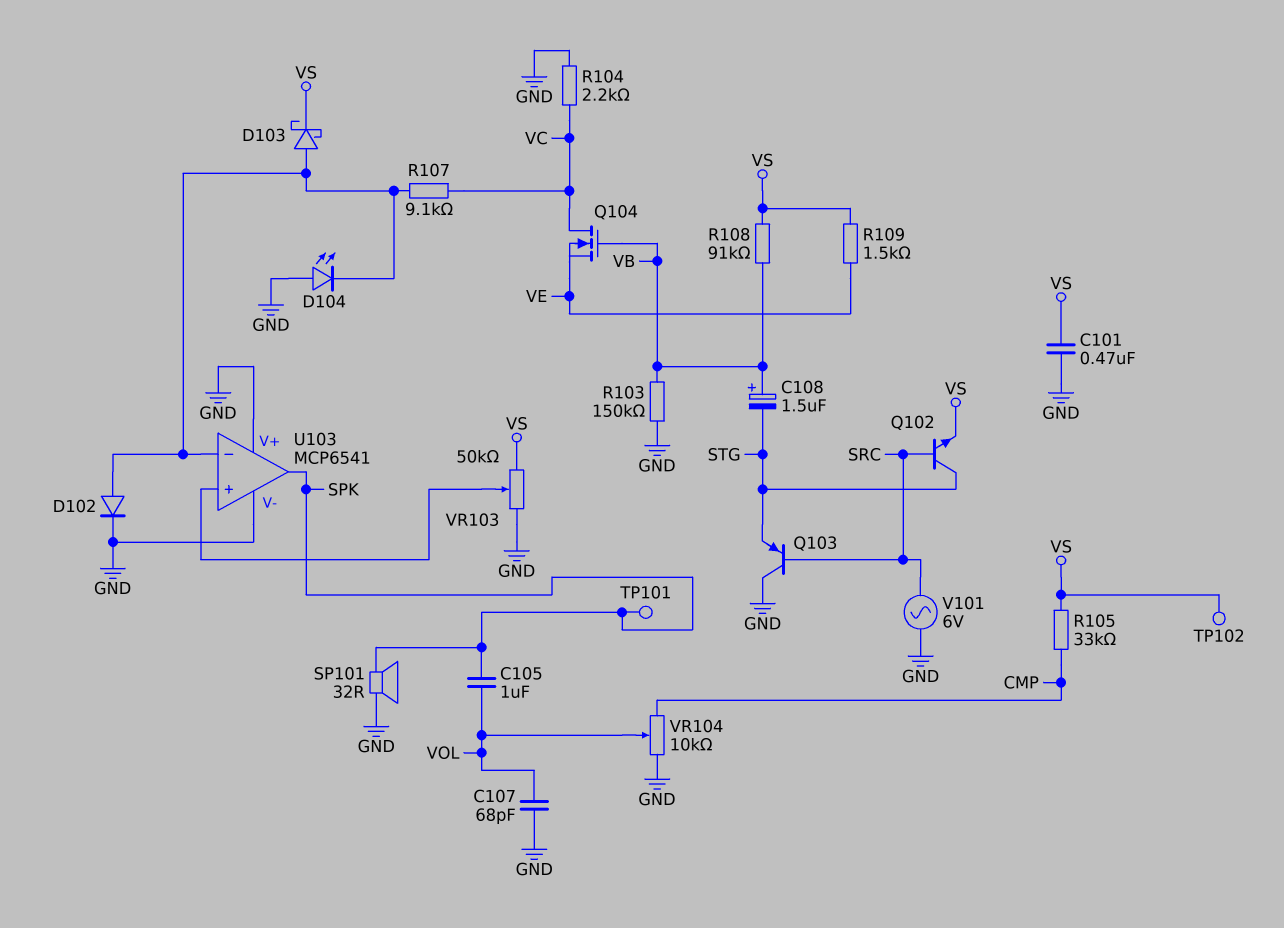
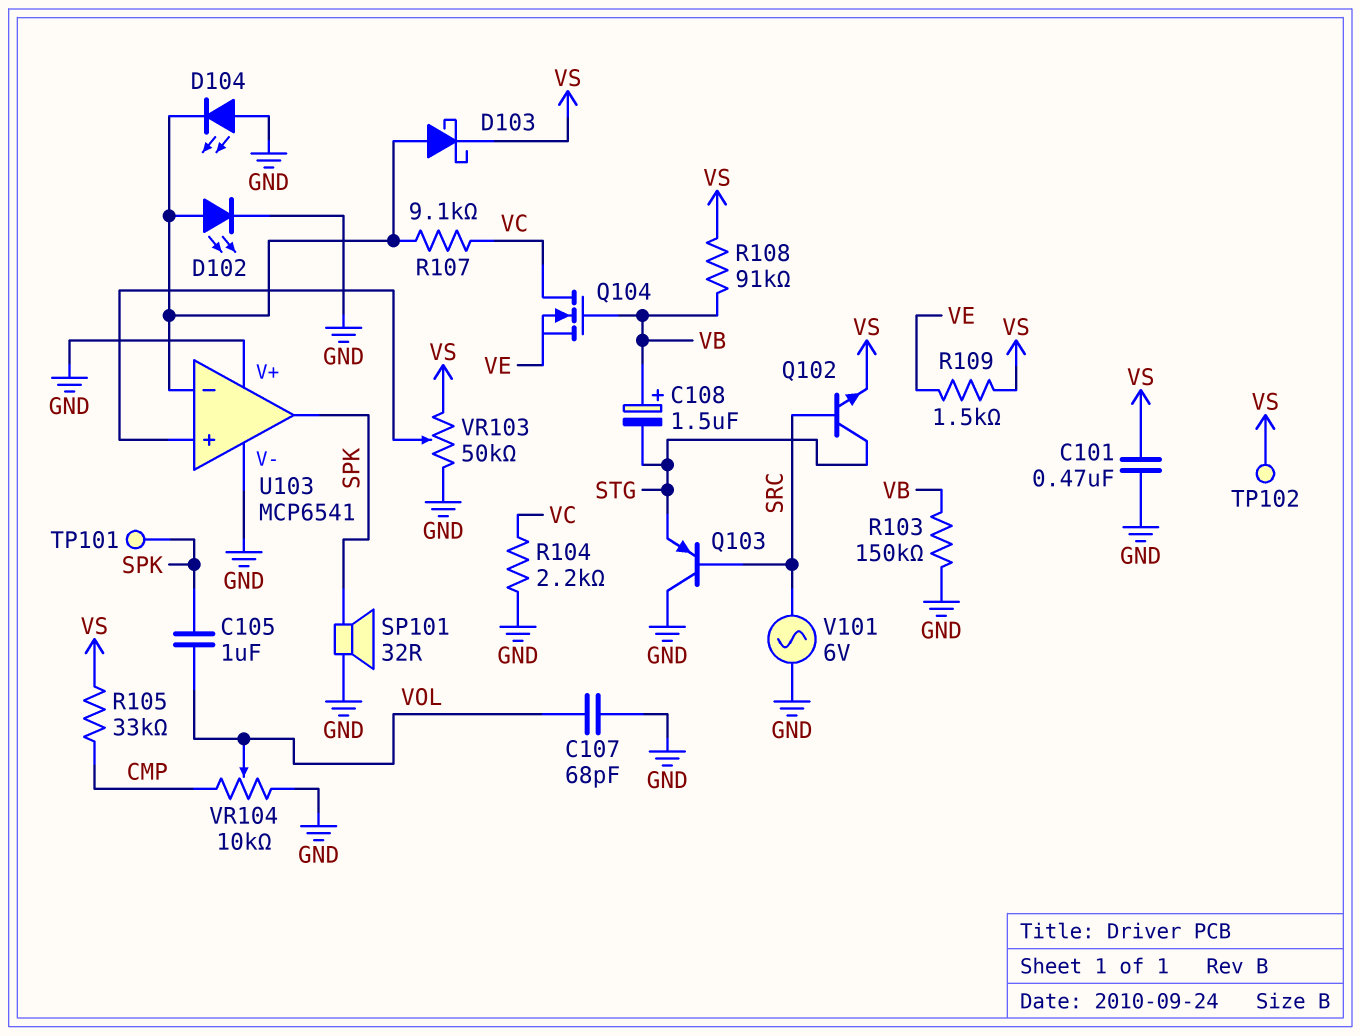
D102: diode (A U103/in-, K GND) -> LED (A U103/in-, K GND)

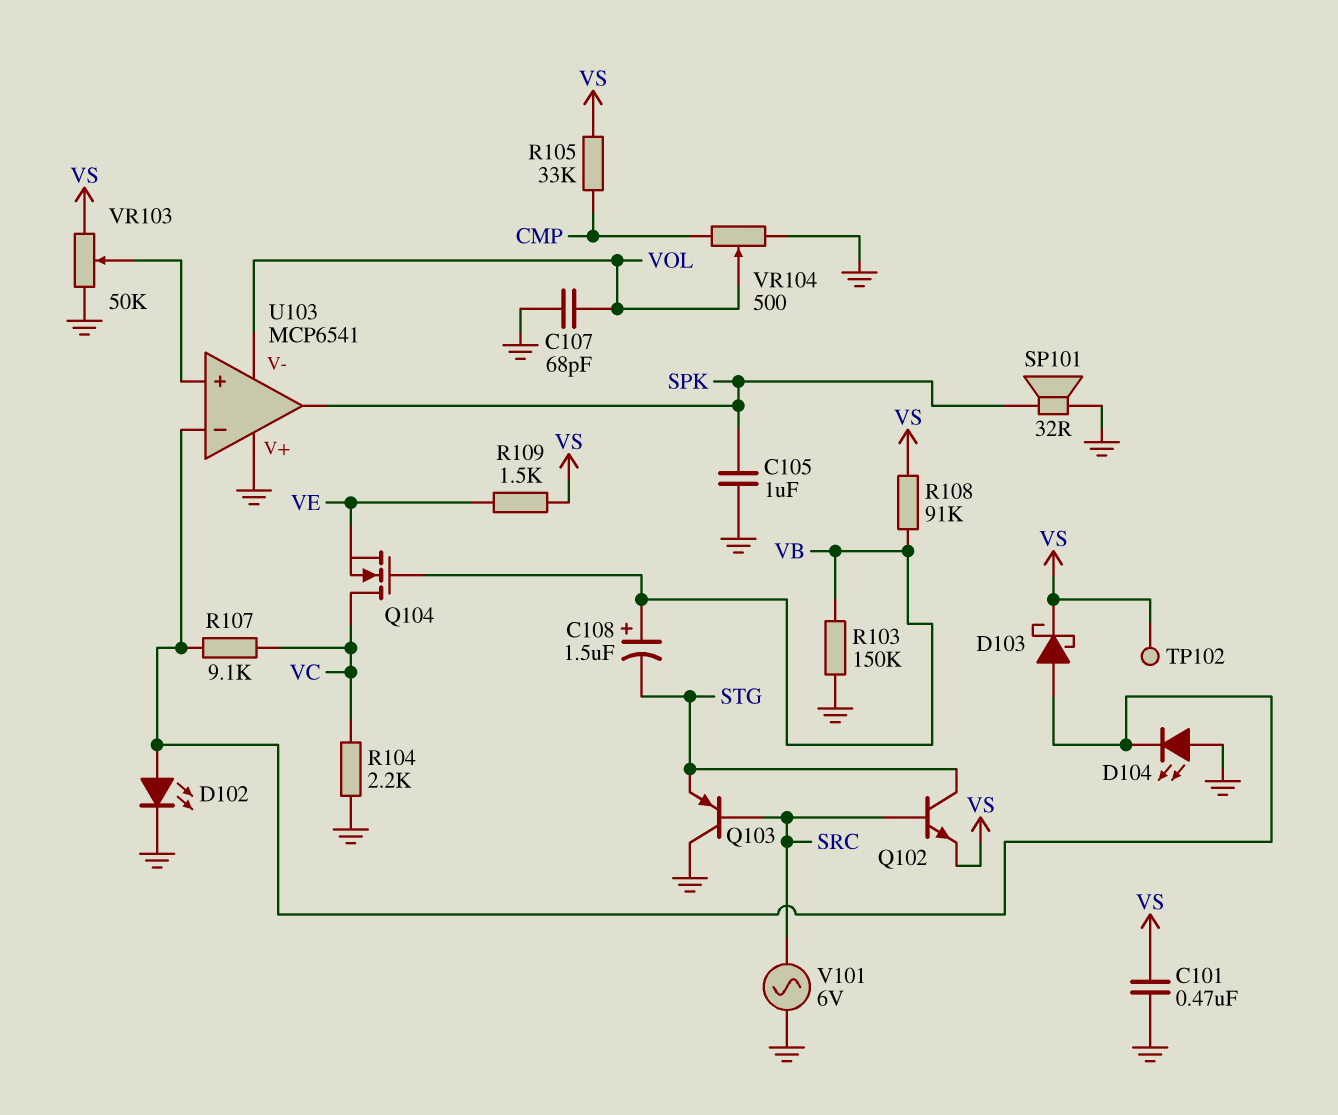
C105: 1uF (SPK, VOL) -> 1uF (GND, SPK)
TP101: test point (SPK) -> none
U103 pin V-: GND -> VOL
VR104: 10k (CMP, GND, wiper VOL) -> 500 (CMP, GND, wiper VOL)

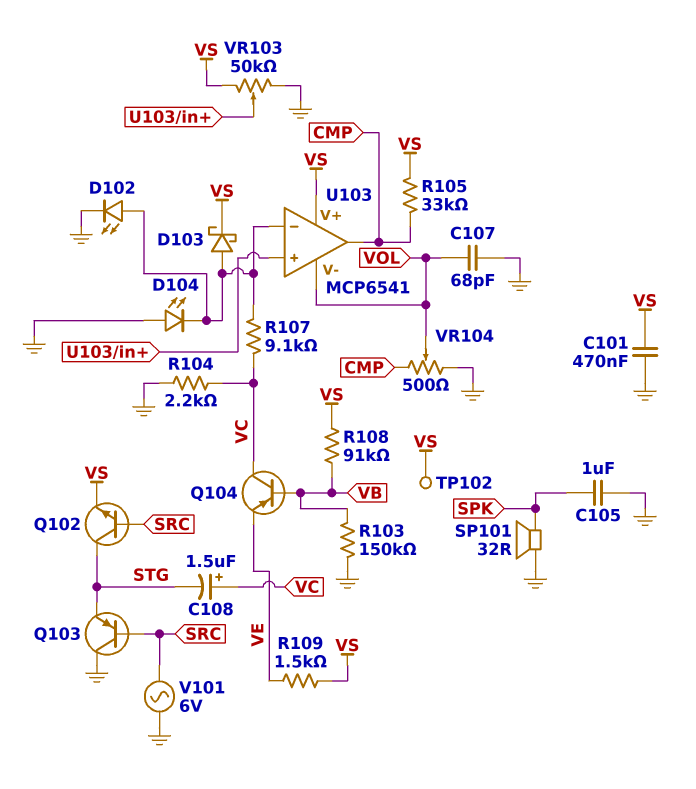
C108: 1.5uF (plus VB, minus STG) -> 1.5uF (plus VC, minus STG)
Q104: NMOS (G VB, D VC, S VE) -> PNP (B VB, C VC, E VE)
U103 pin V+: GND -> VS
U103 pin out: SPK -> CMP

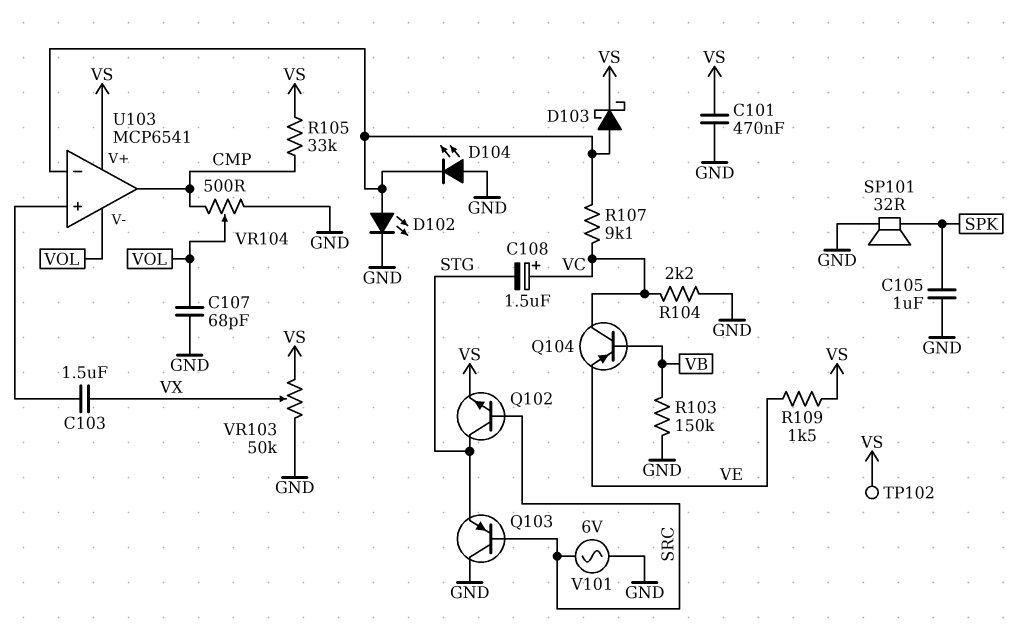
C103: none -> 1.5uF (U103/in+, VX)
R108: 91k (VB, VS) -> none
VR103: 50k (GND, VS, wiper U103/in+) -> 50k (GND, VS, wiper VX)

